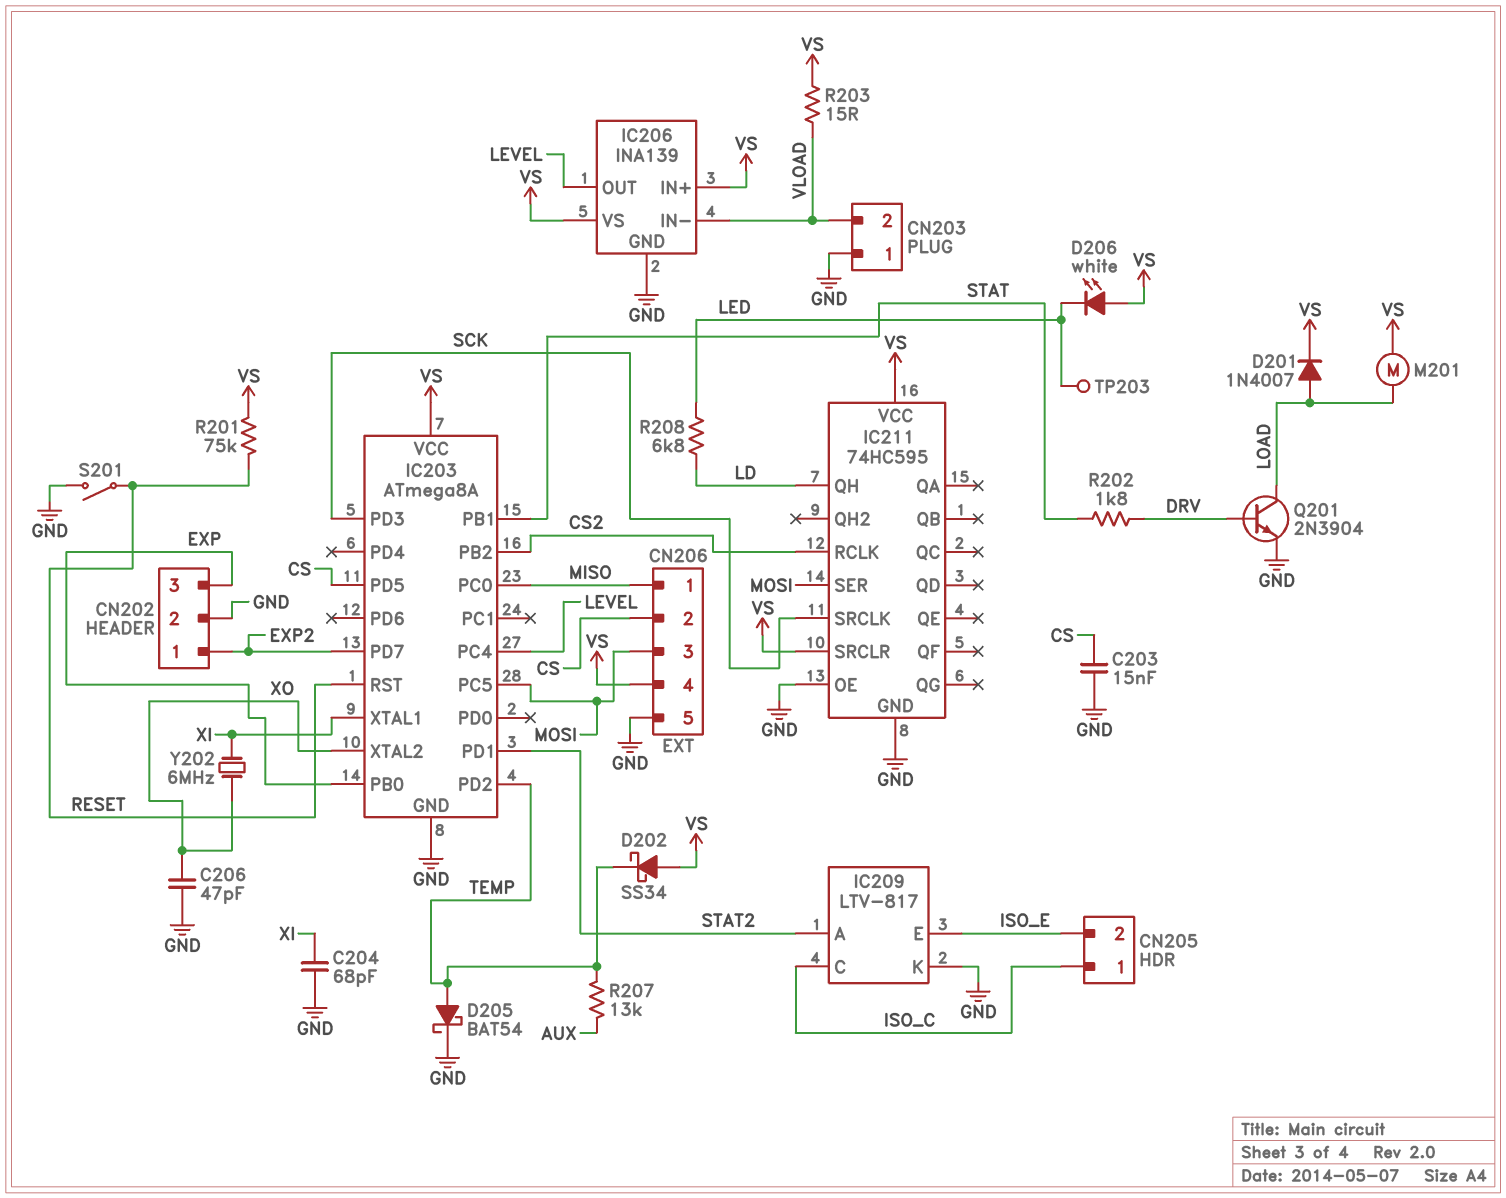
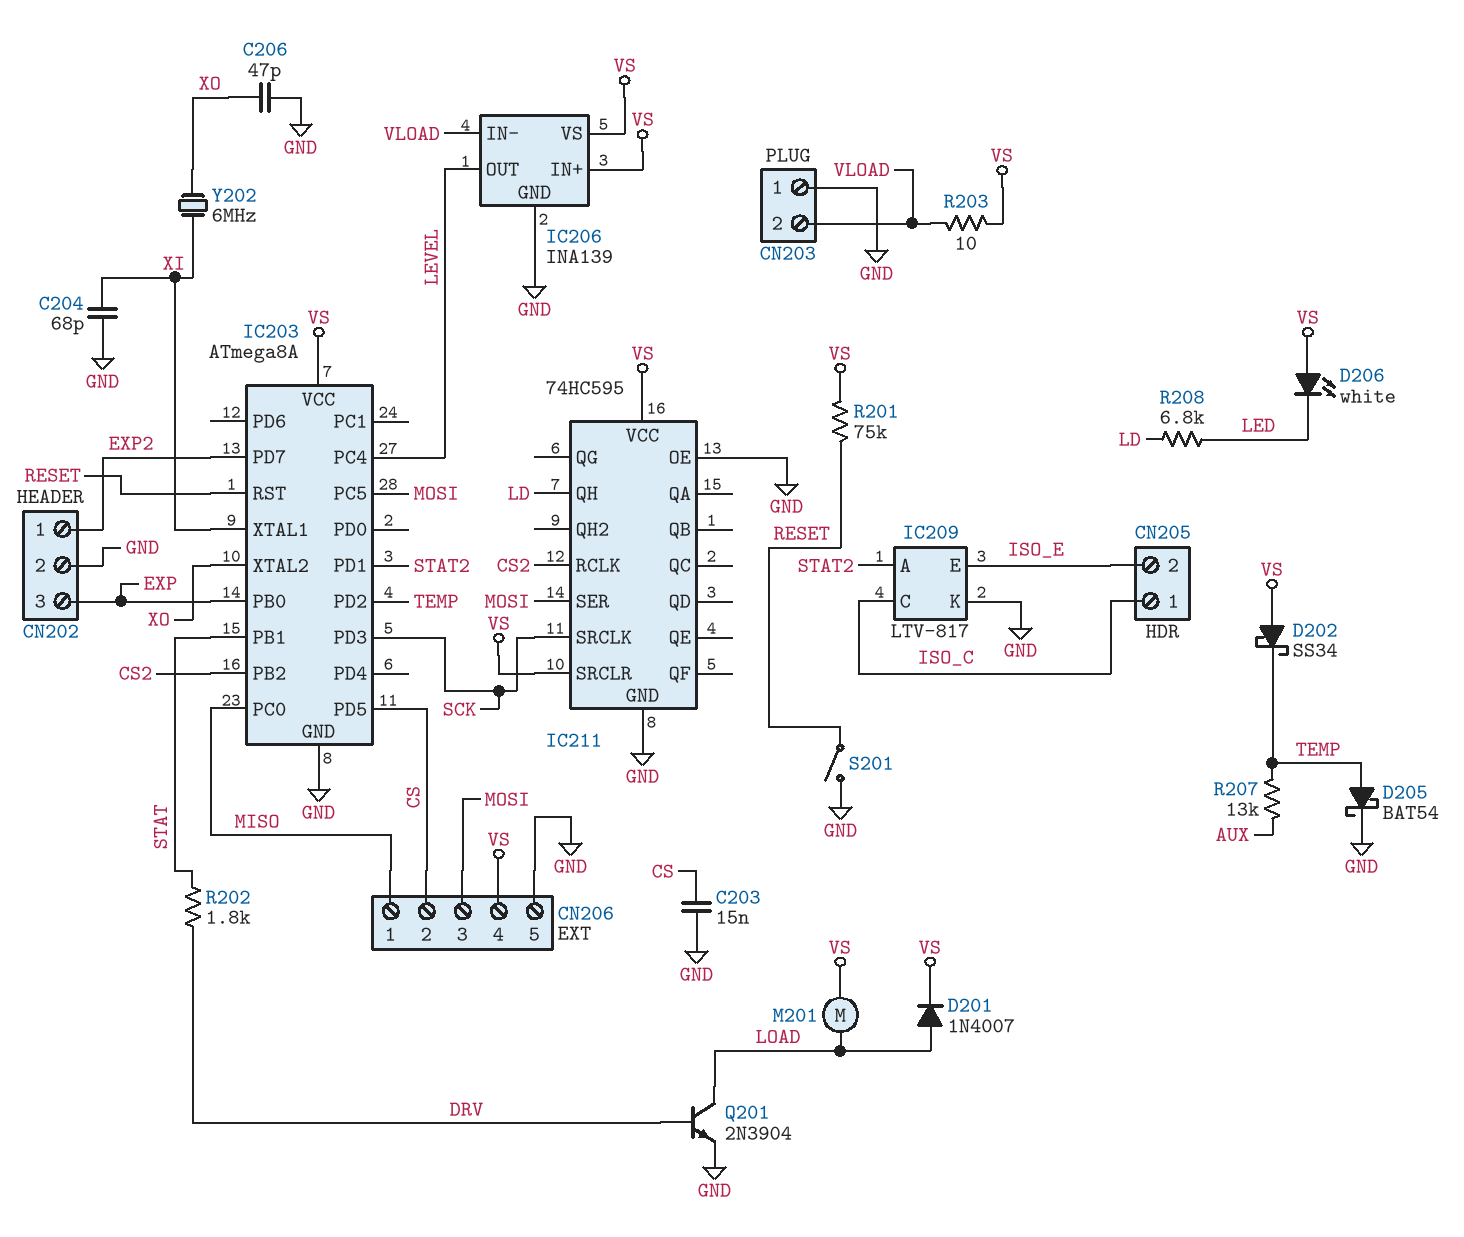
R203: 15 (VLOAD, VS) -> 10 (VLOAD, VS)
TP203: test point (LED) -> none

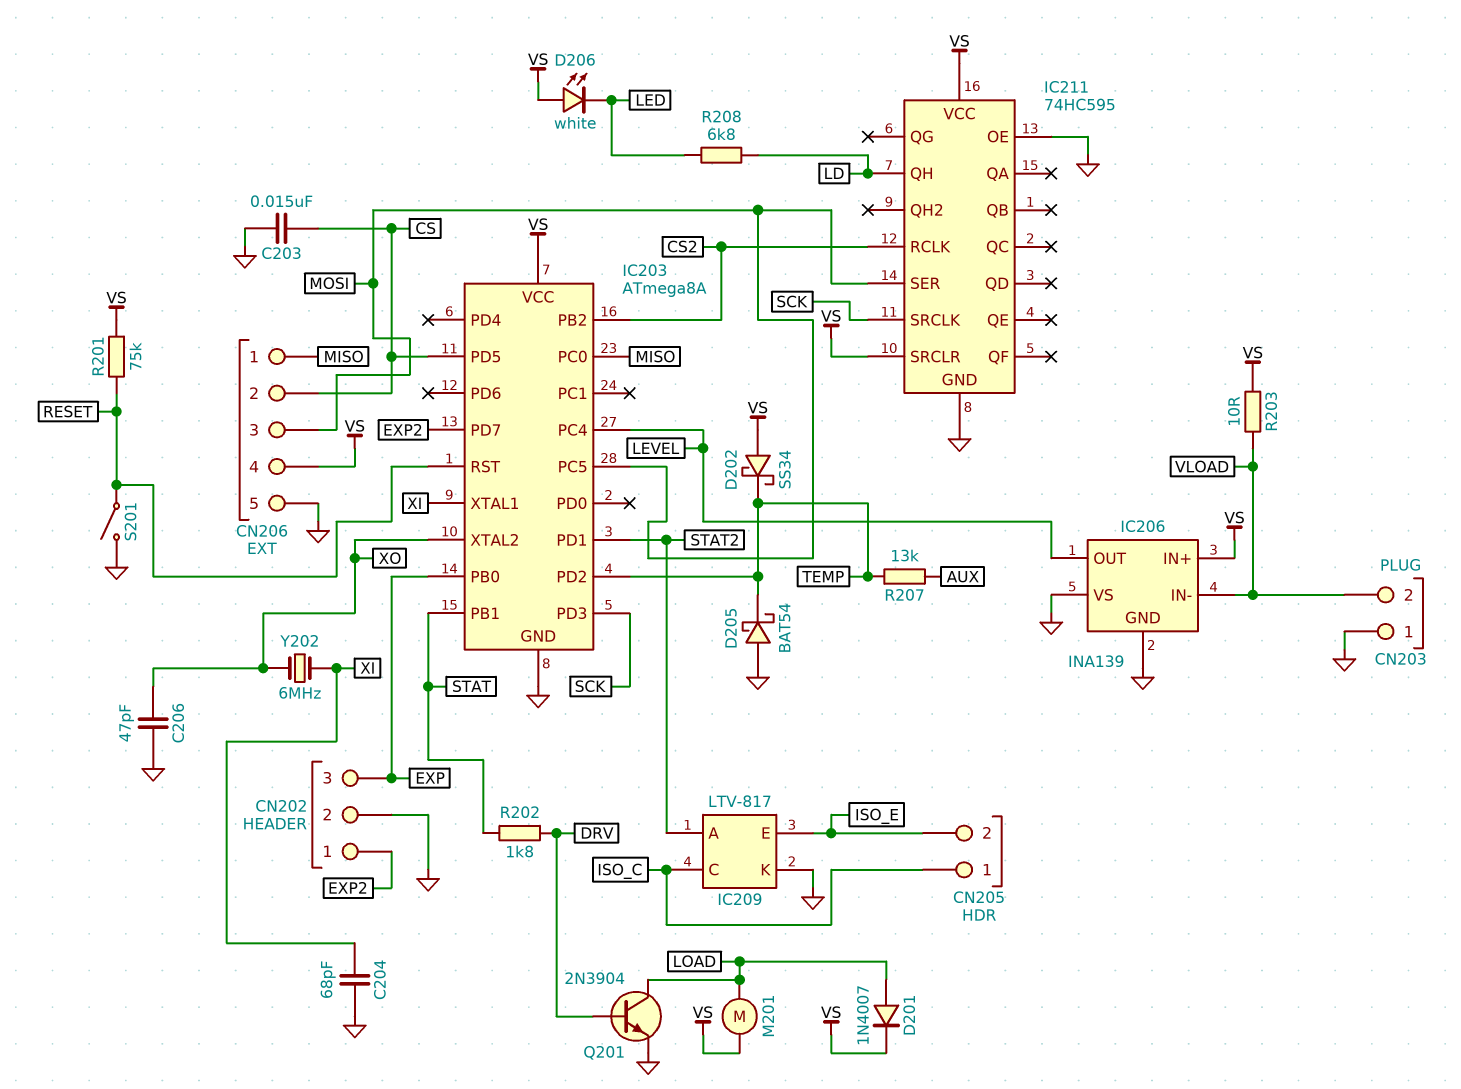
D205: schottky BAT54 (A TEMP, K GND) -> schottky BAT54 (A GND, K TEMP)
IC206 pin VS: VS -> GND

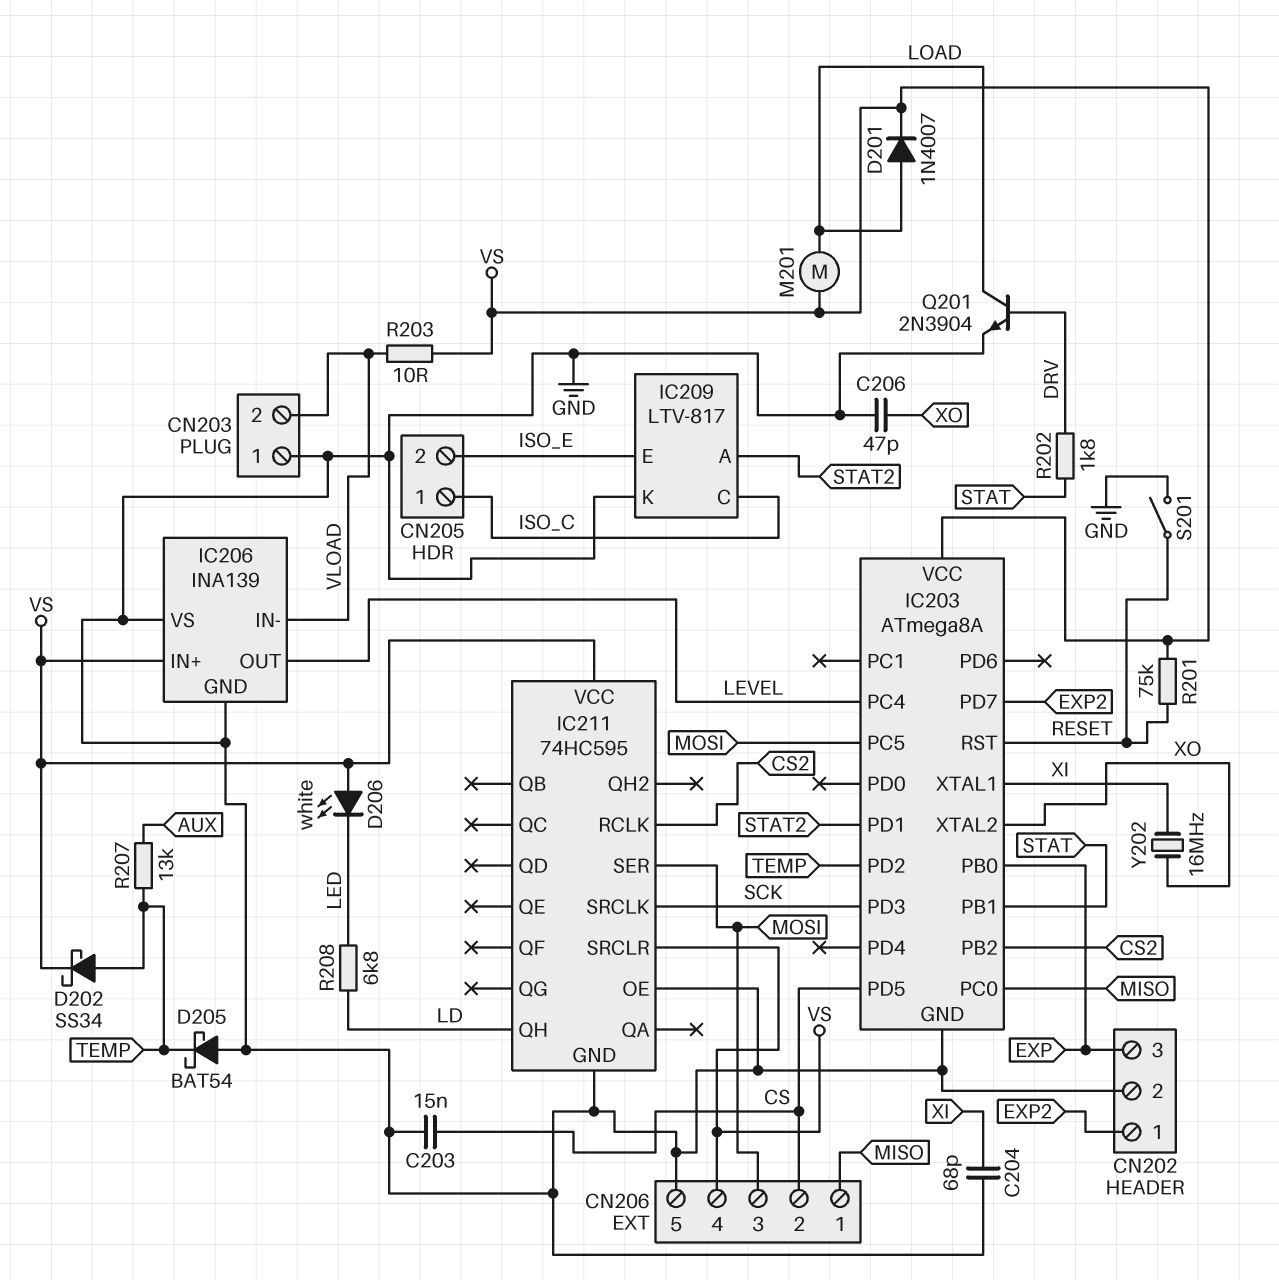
D202: schottky SS34 (A VS, K TEMP) -> schottky SS34 (A TEMP, K VS)
Y202: 6MHz (XI, XO) -> 16MHz (XI, XO)

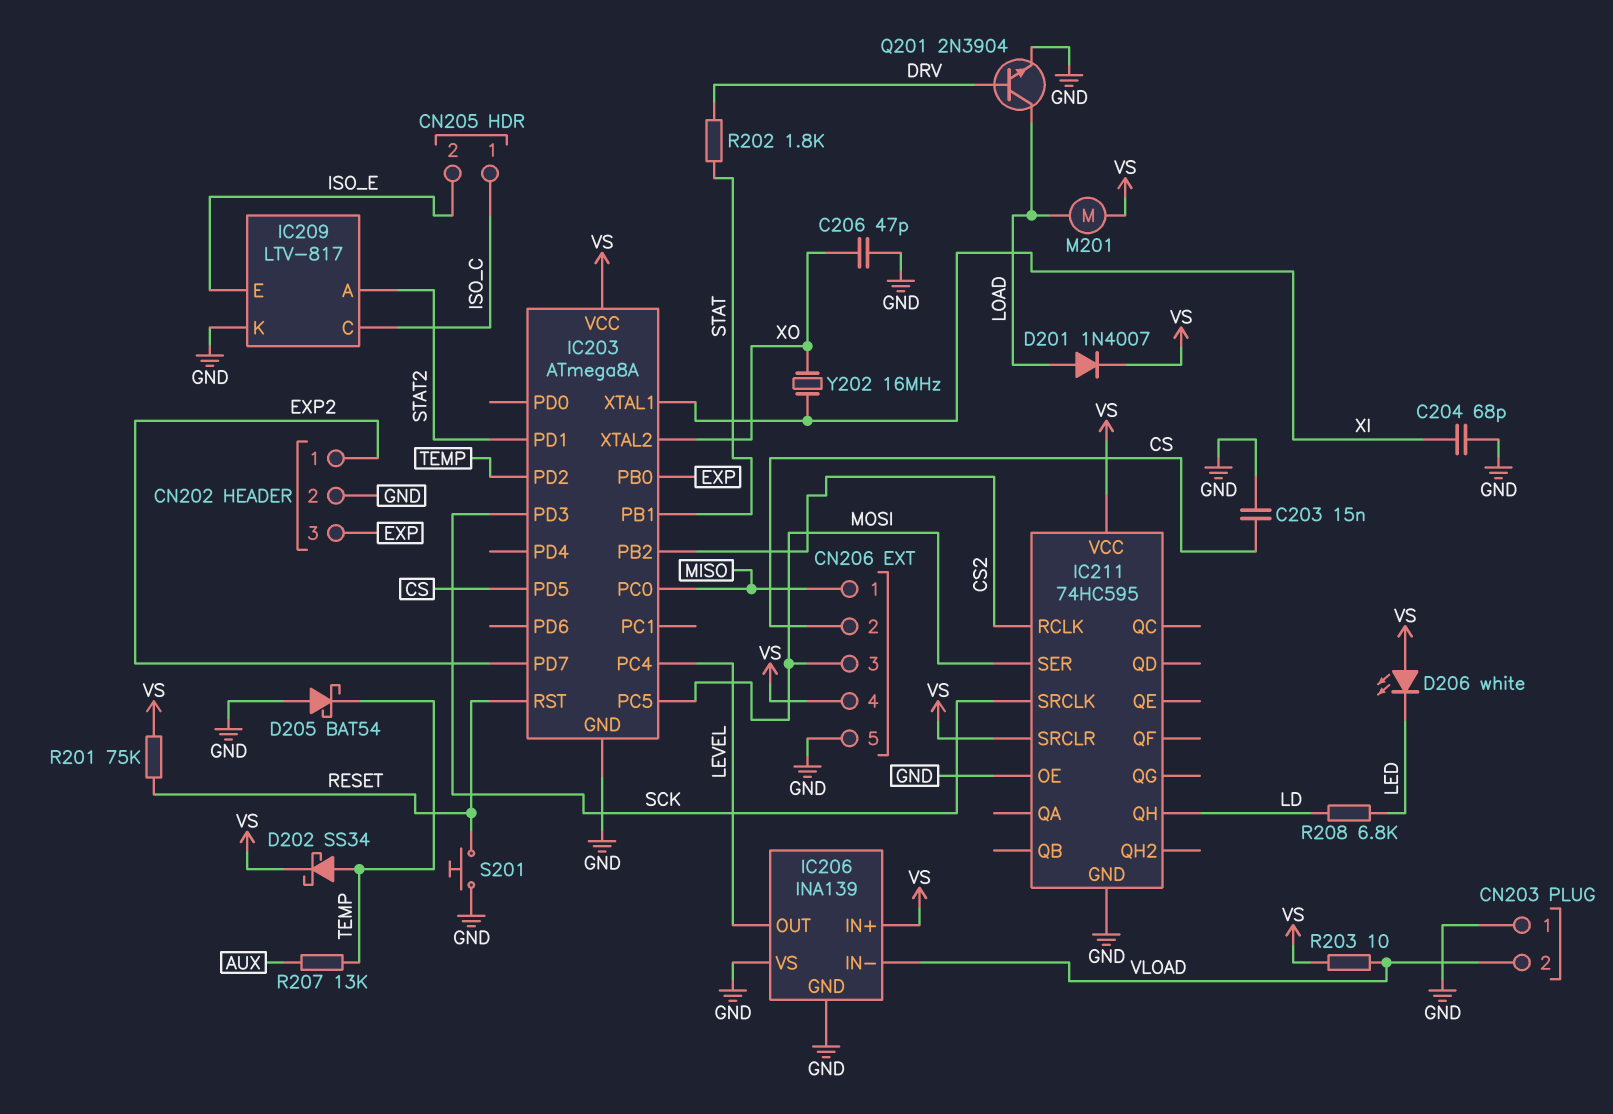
S201: switch (GND, RESET) -> button (GND, RESET)

